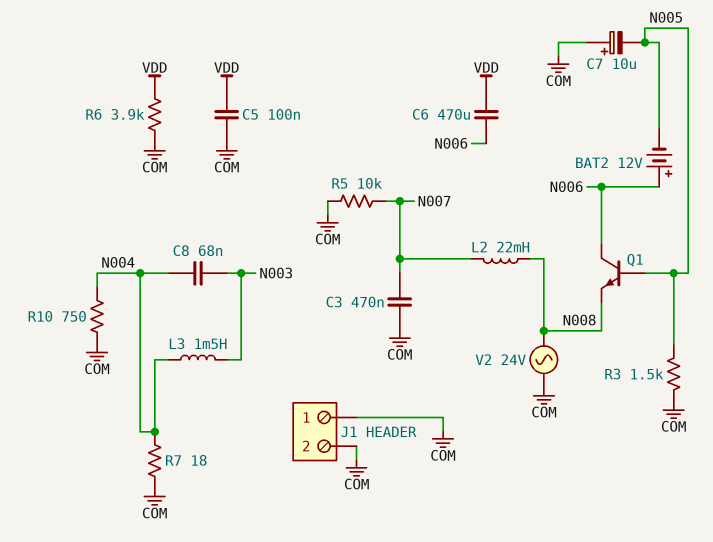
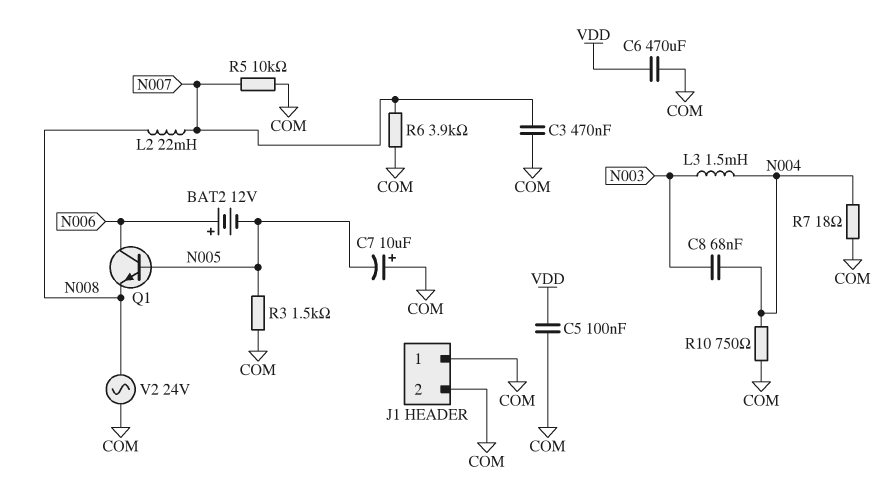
C6: 470uF (N006, VDD) -> 470uF (COM, VDD)
R6: 3.9k (COM, VDD) -> 3.9k (COM, N007)

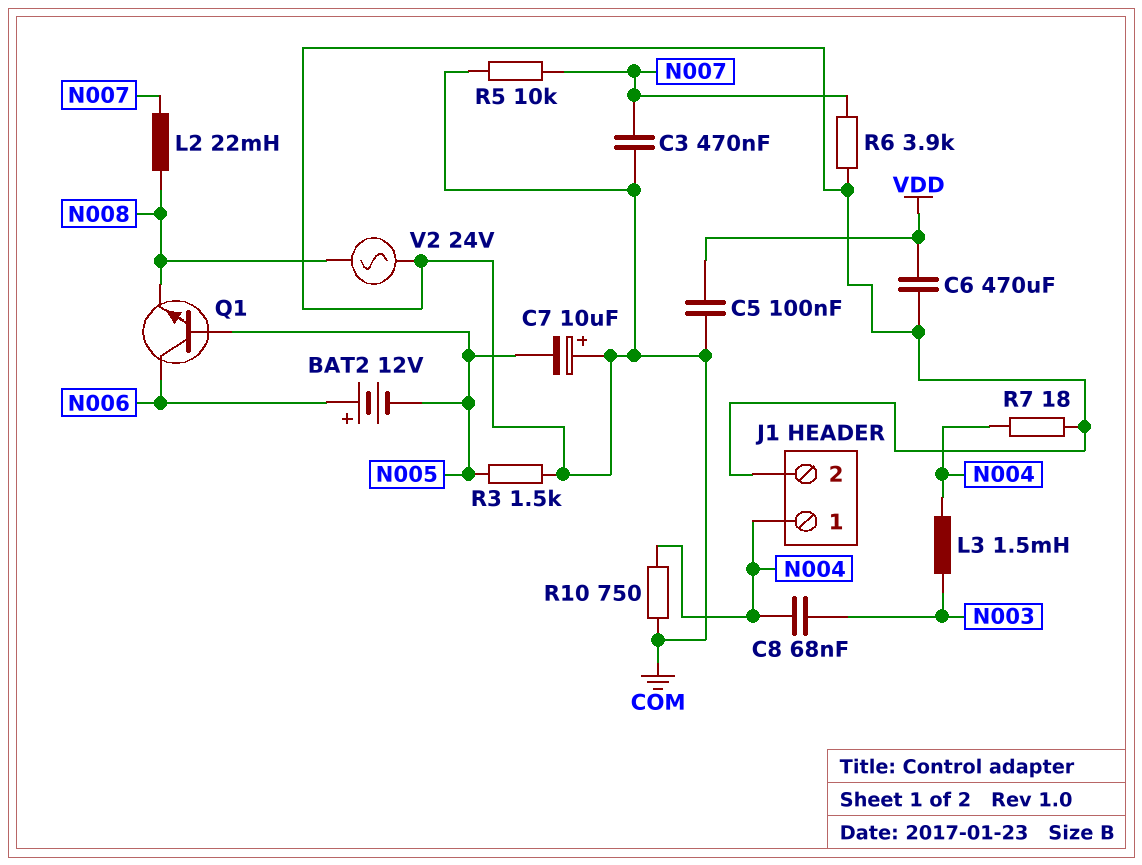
J1 pin 1: COM -> N004

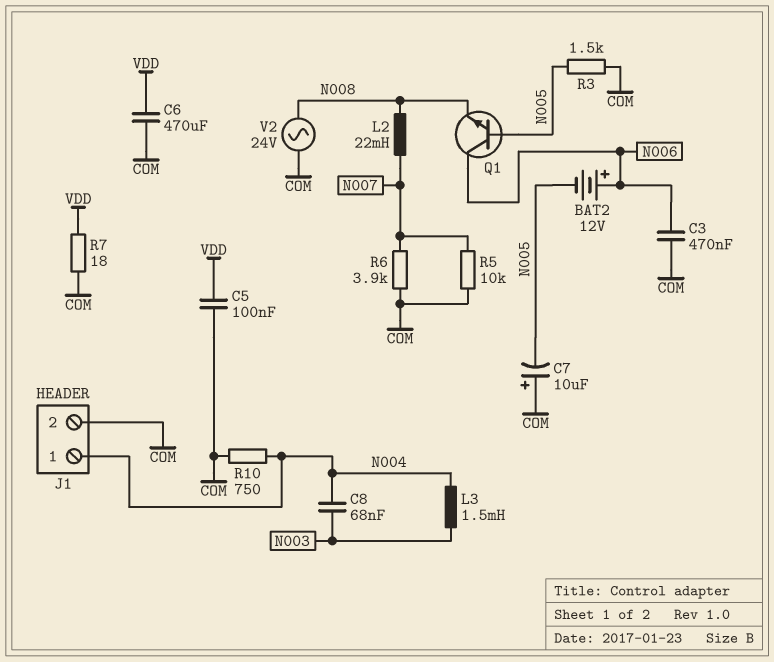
C3: 470nF (COM, N007) -> 470nF (COM, N006)
R7: 18 (COM, N004) -> 18 (COM, VDD)

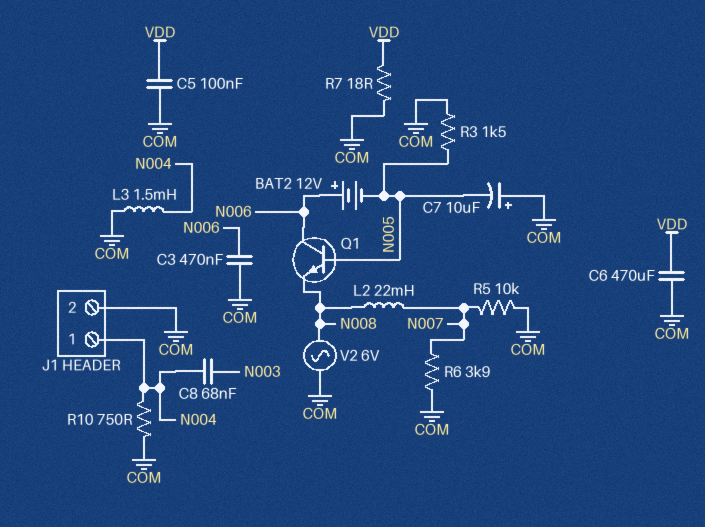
L3: 1.5mH (N003, N004) -> 1.5mH (COM, N004)
V2: AC 24V (COM, N008) -> AC 6V (COM, N008)

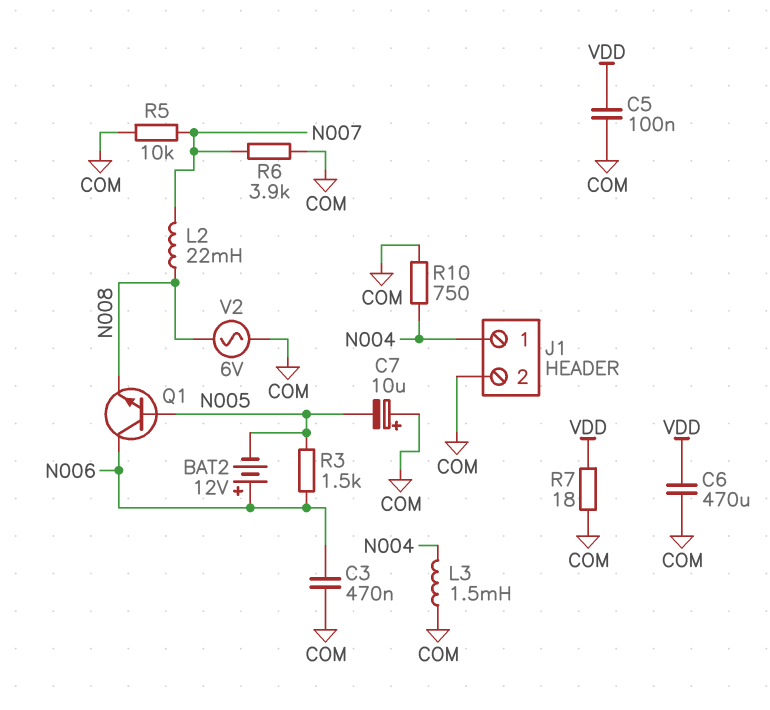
C8: 68nF (N003, N004) -> none
R3: 1.5k (COM, N005) -> 1.5k (N005, N006)

